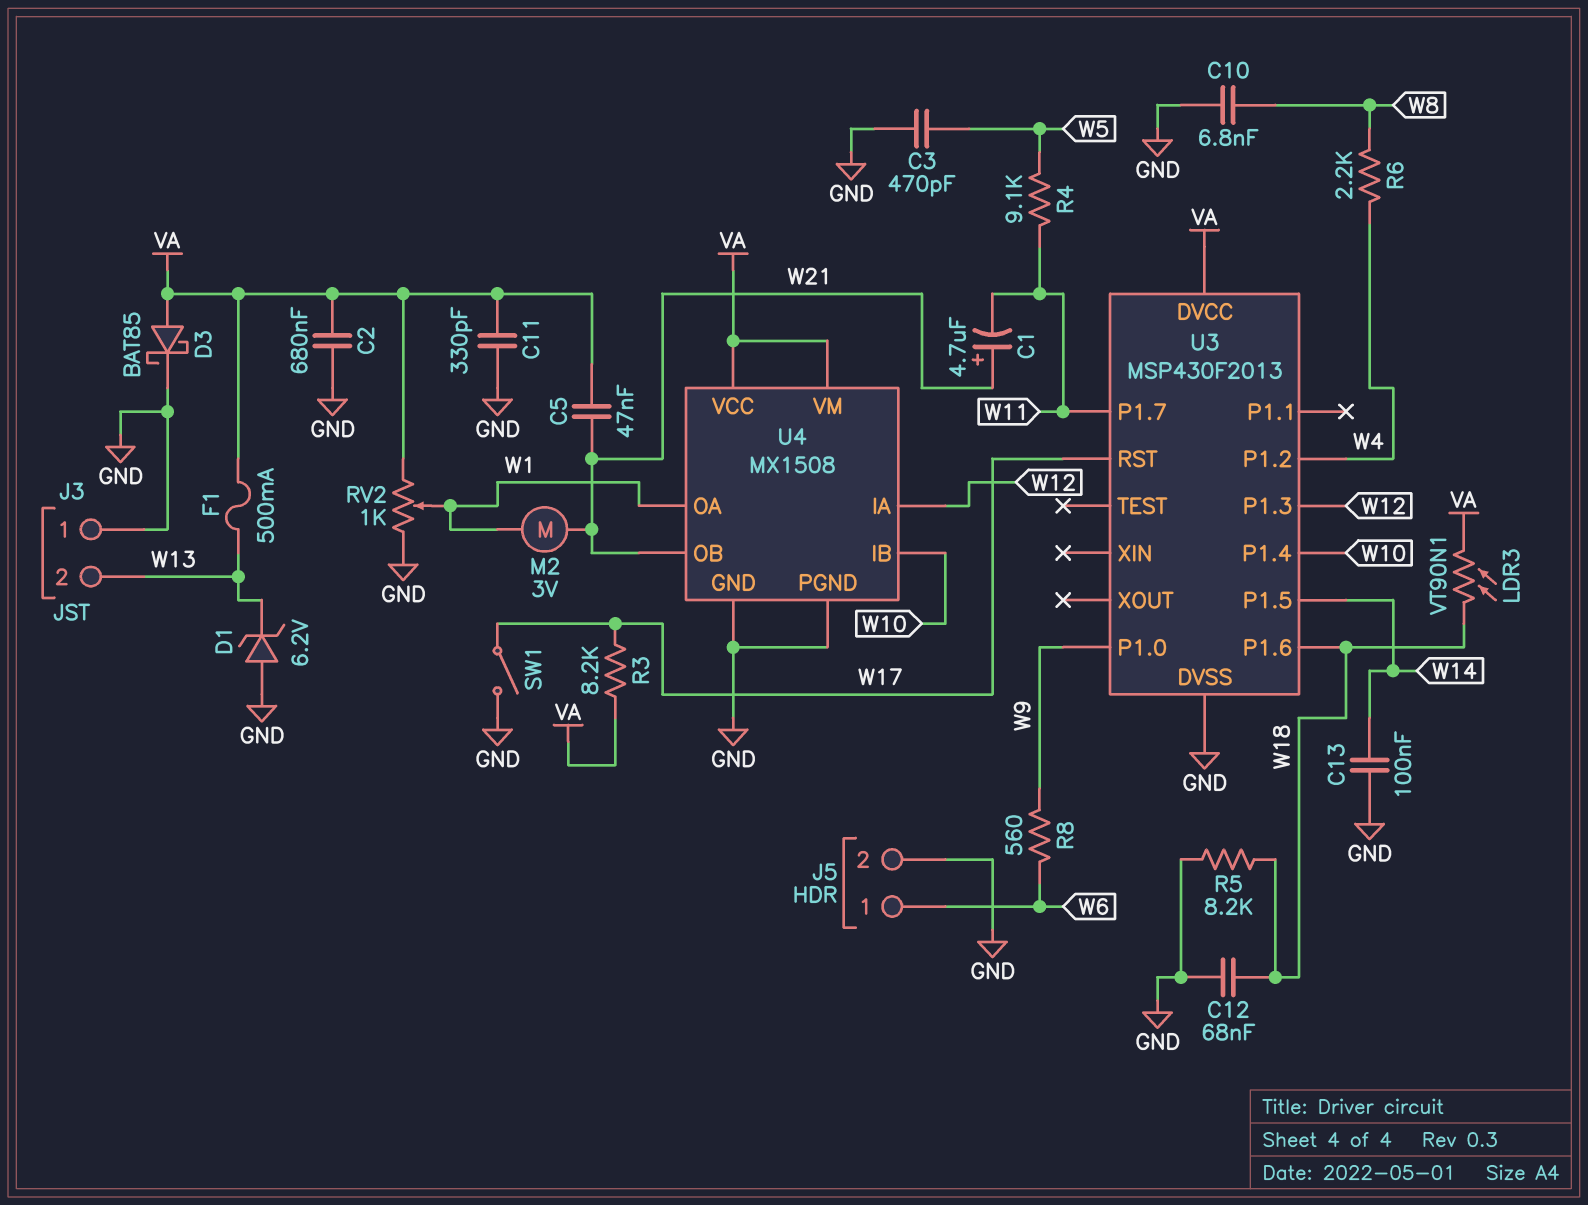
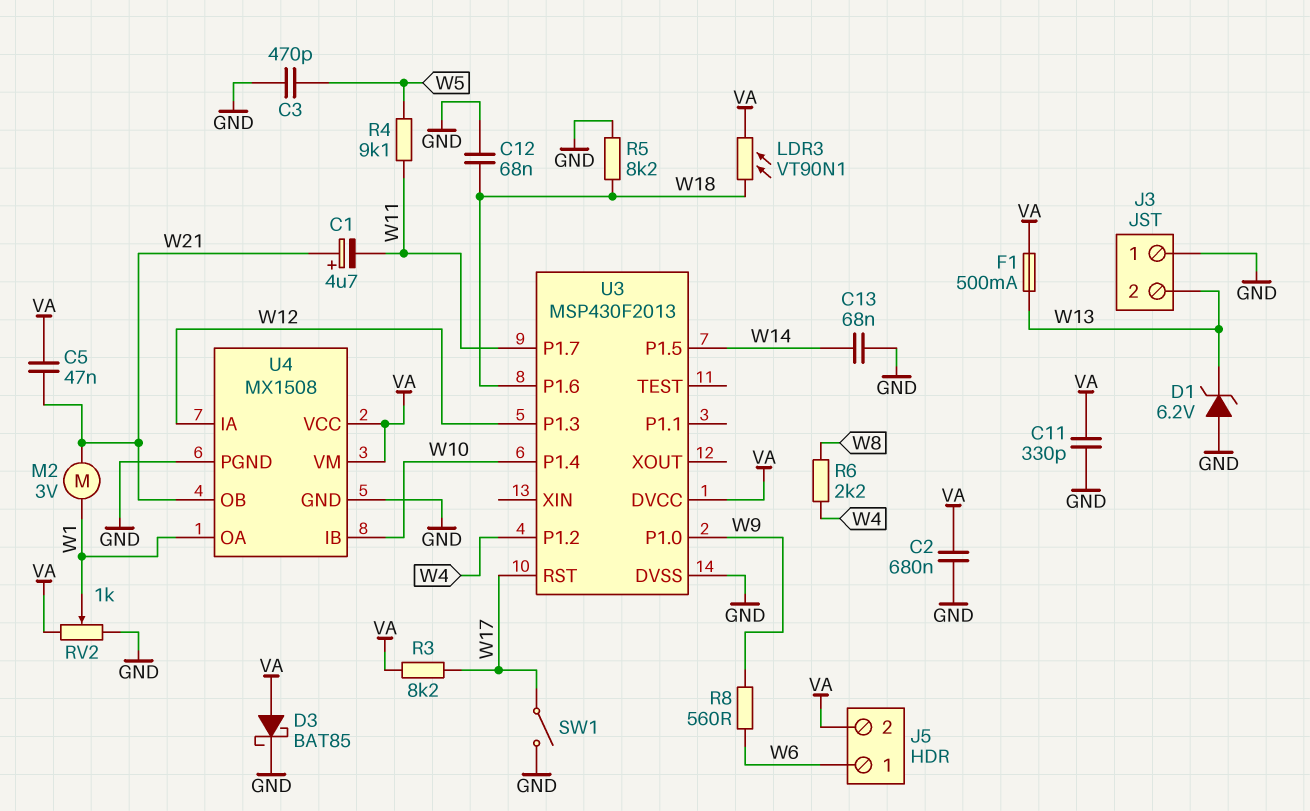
C10: 6.8nF (GND, W8) -> none
C13: 100nF (GND, W14) -> 68nF (GND, W14)
J5 pin 2: GND -> VA

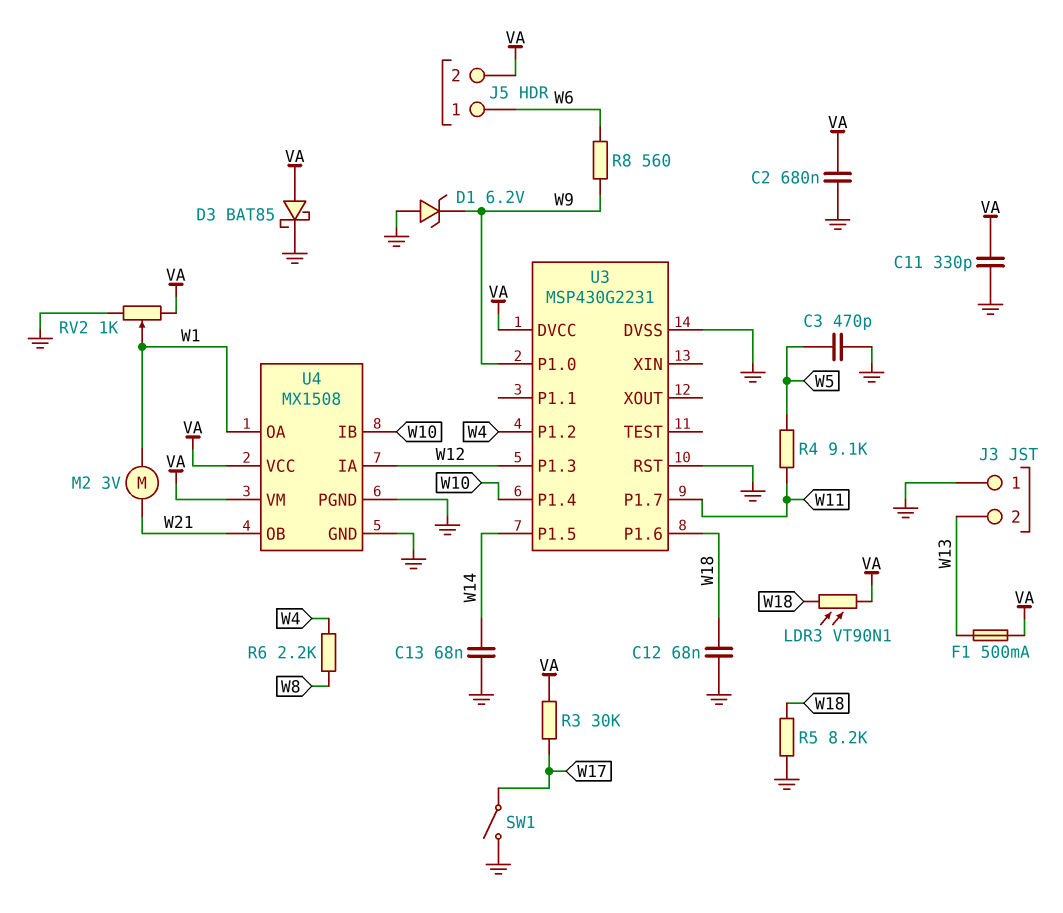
C1: 4.7uF (plus W21, minus W11) -> none
C5: 47nF (VA, W21) -> none
D1: zener 6.2V (A GND, K W13) -> zener 6.2V (A GND, K W9)
R3: 8.2k (VA, W17) -> 30k (VA, W17)
U3: MSP430F2013 -> MSP430G2231
U3 pin RST: W17 -> GND

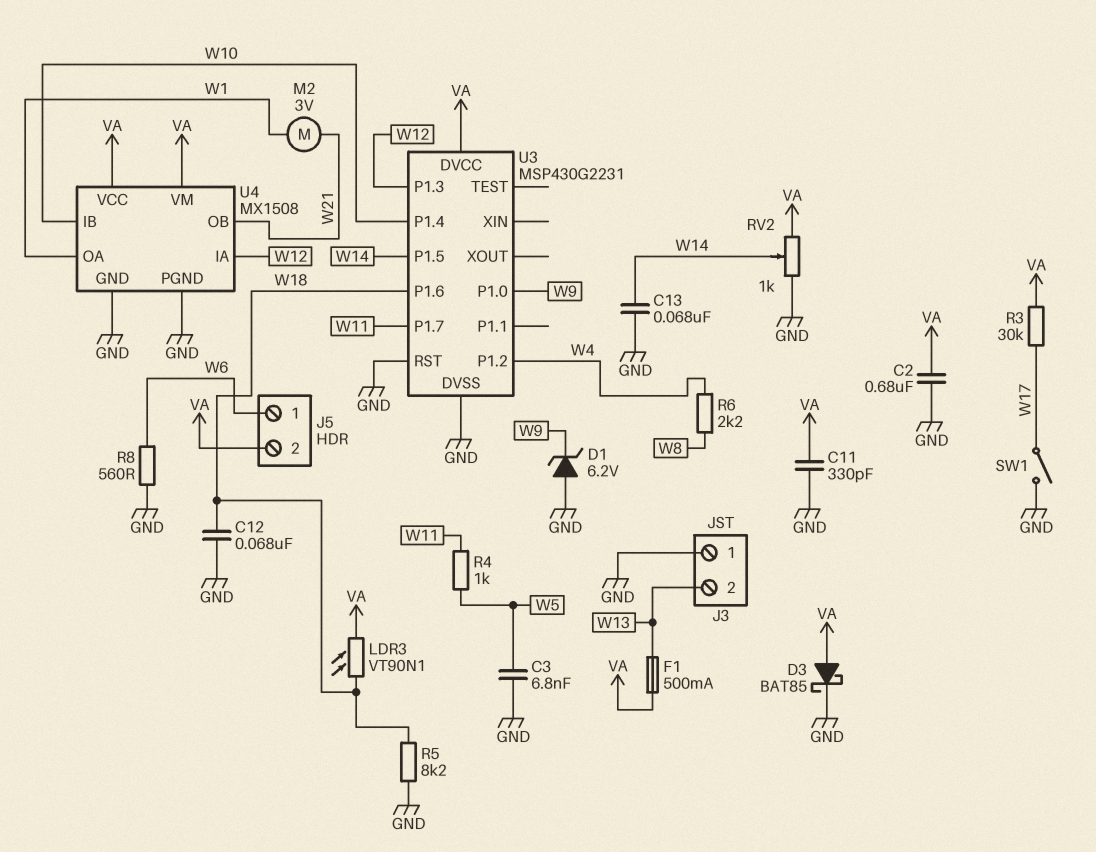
C3: 470pF (GND, W5) -> 6.8nF (GND, W5)
R4: 9.1k (W5, W11) -> 1k (W5, W11)
R8: 560 (W6, W9) -> 560 (GND, W6)
RV2: 1k (GND, VA, wiper W1) -> 1k (GND, VA, wiper W14)

